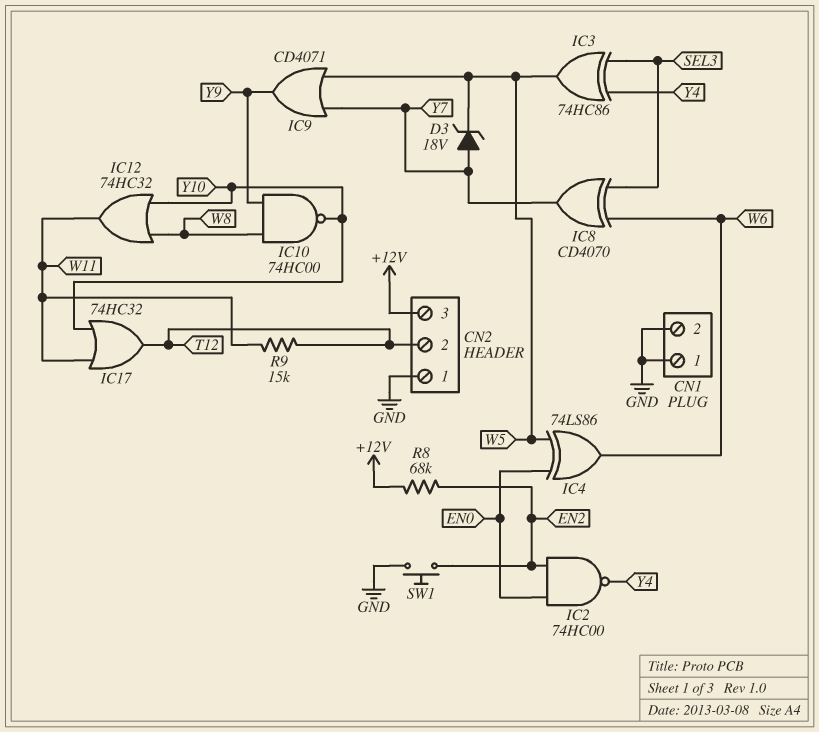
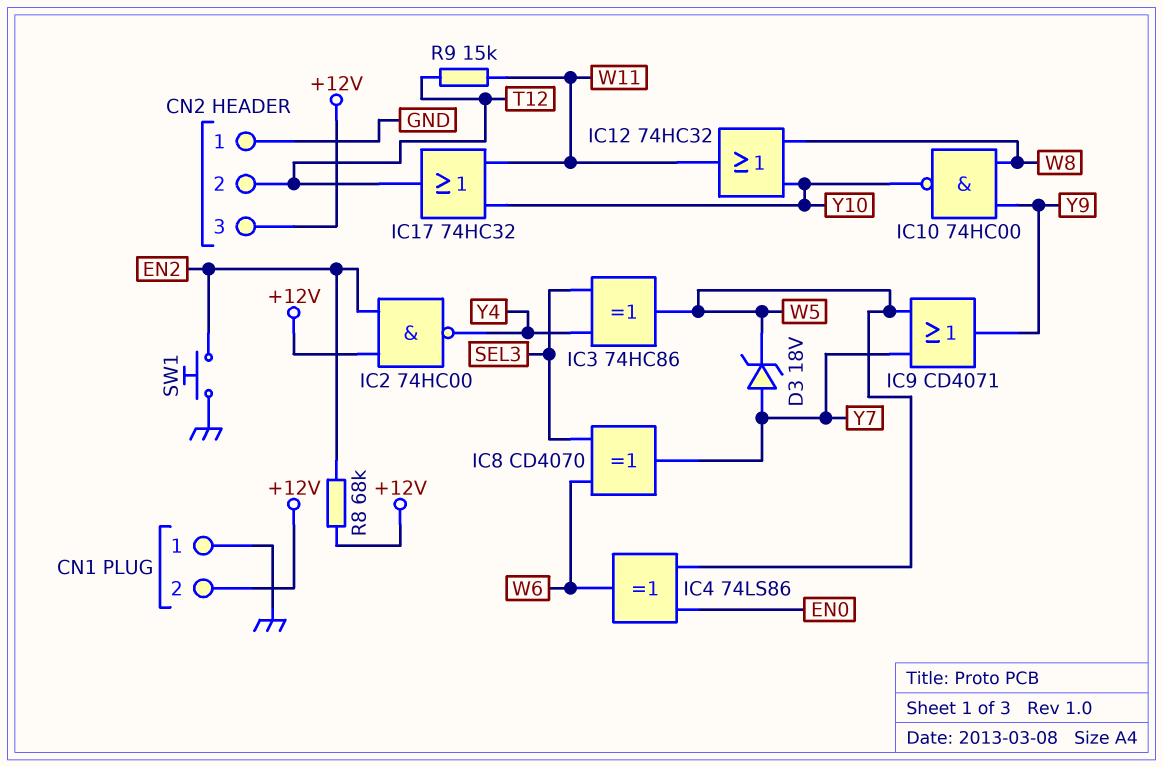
CN1 pin 2: GND -> +12V
IC2: NAND 74HC00 (in EN0, in EN2, out Y4) -> NAND 74HC00 (in +12V, in EN2, out Y4)

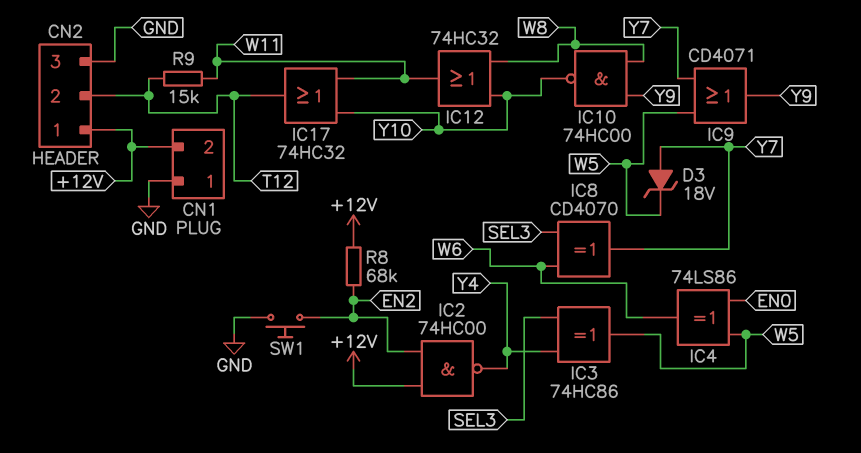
CN2 pin 1: GND -> +12V
CN2 pin 3: +12V -> GND

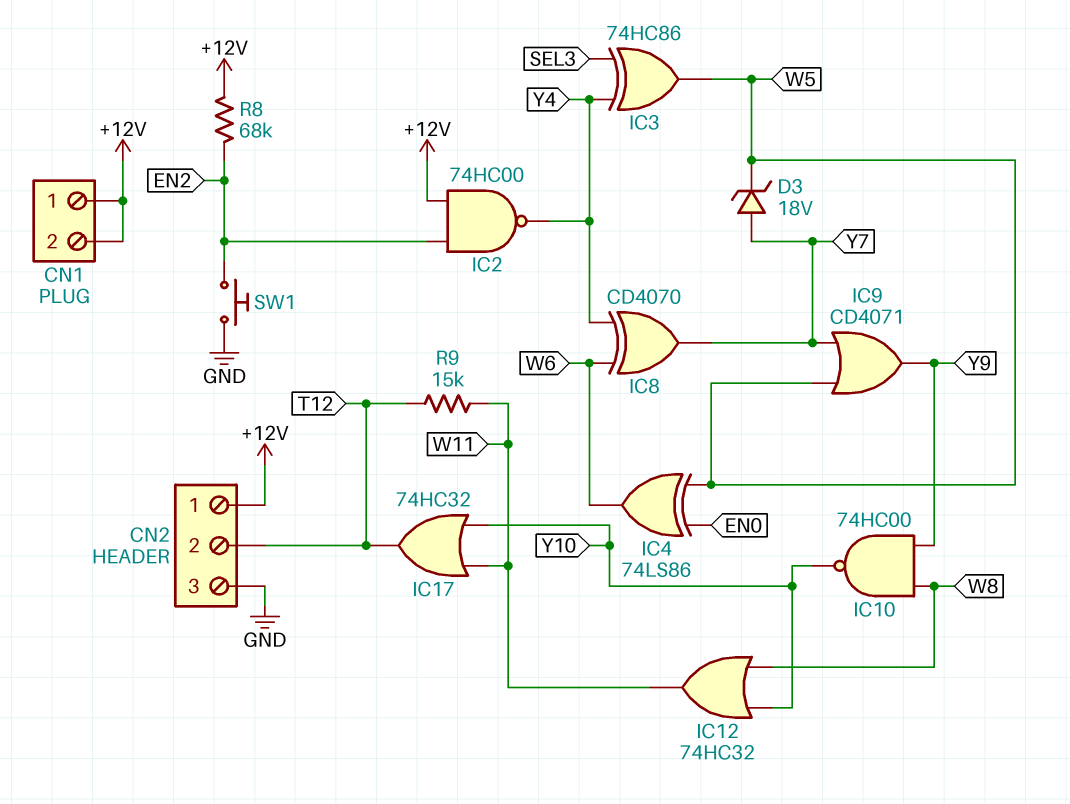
CN1 pin 1: GND -> +12V
IC8: XOR CD4070 (in SEL3, in W6, out Y7) -> XOR CD4070 (in W6, in Y4, out Y7)

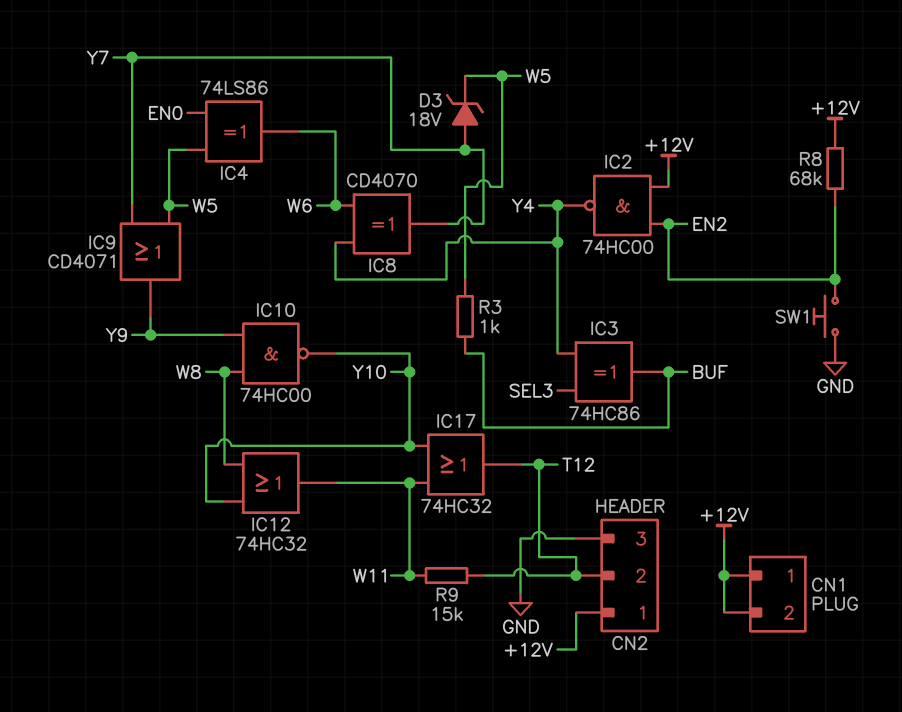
IC3: XOR 74HC86 (in SEL3, in Y4, out W5) -> XOR 74HC86 (in SEL3, in Y4, out BUF)
R3: none -> 1k (BUF, W5)

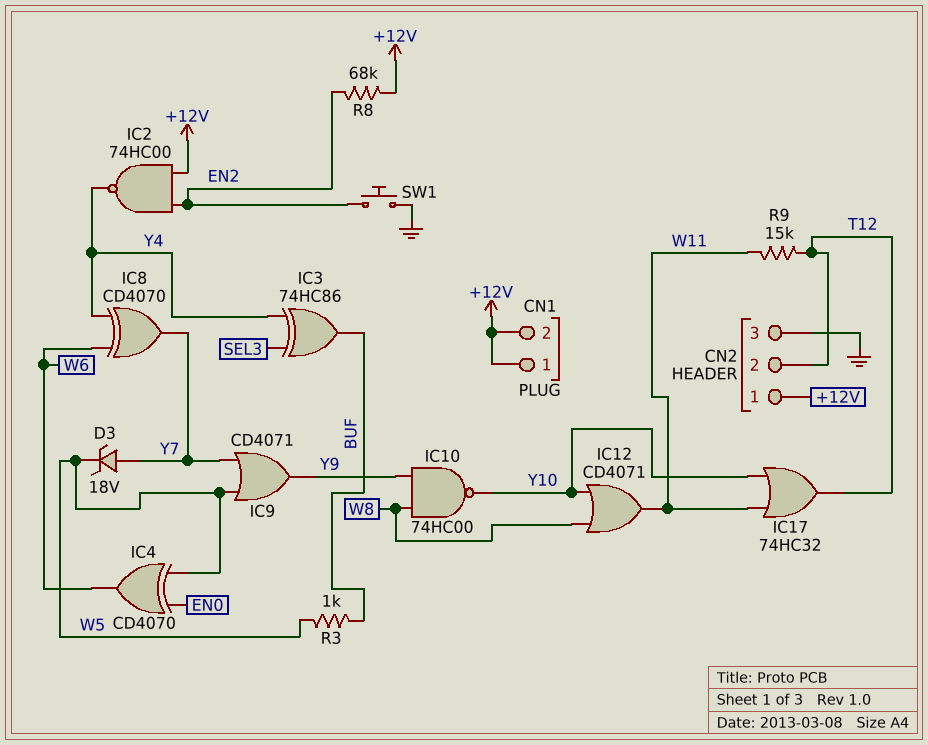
IC4: XOR 74LS86 (in EN0, in W5, out W6) -> XOR CD4070 (in EN0, in W5, out W6)
IC12: OR 74HC32 (in W8, in Y10, out W11) -> OR CD4071 (in W8, in Y10, out W11)

